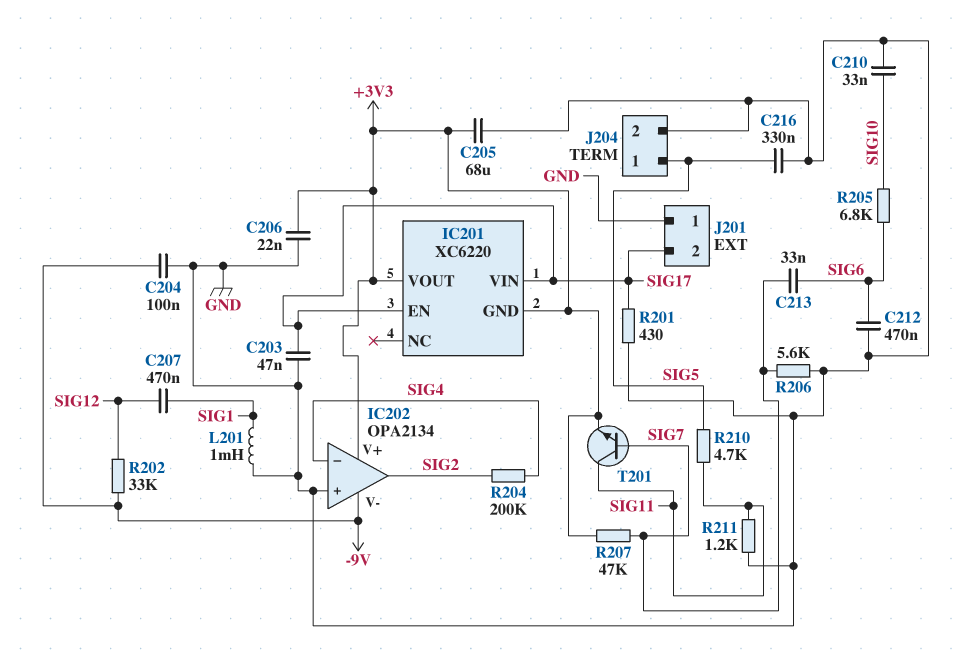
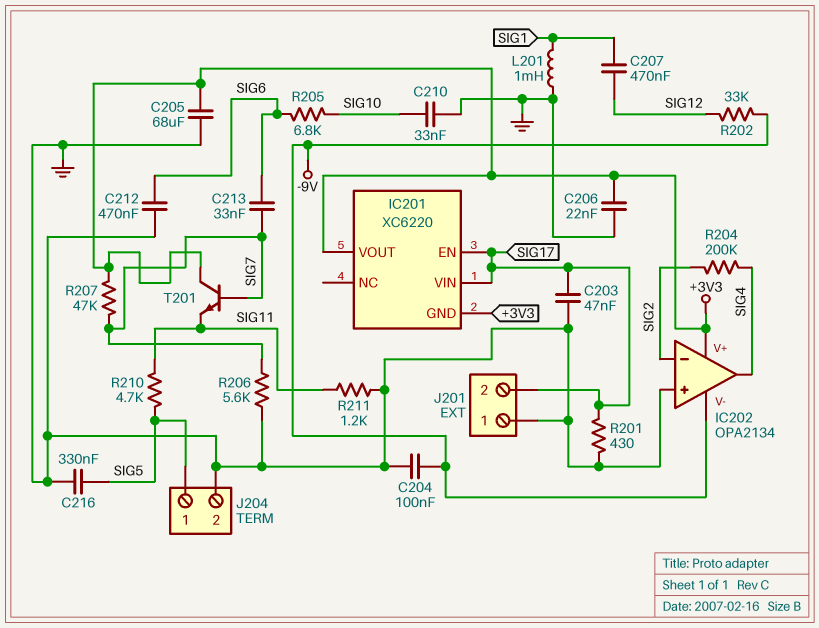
IC202 pin in-: SIG4 -> SIG2
IC202 pin out: SIG2 -> SIG4
T201: NPN (B SIG7, C SIG11, E +3V3) -> NPN (B SIG7, C +3V3, E SIG11)

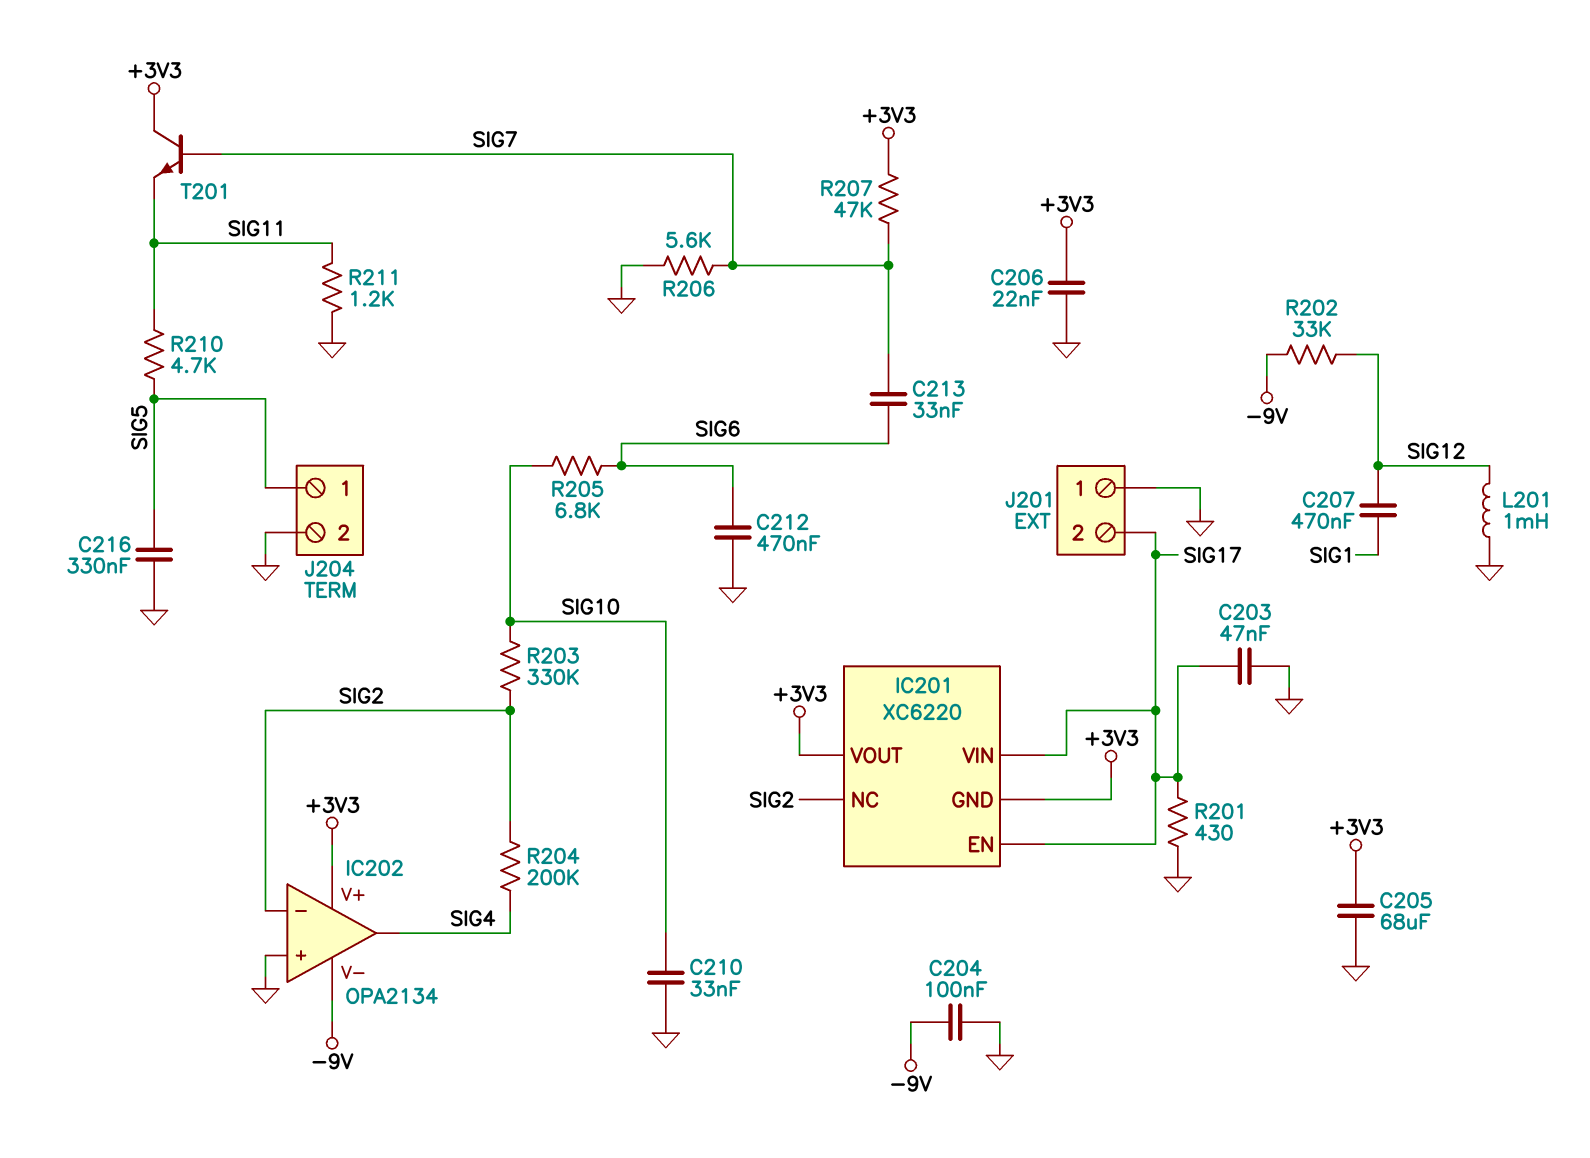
IC201 pin NC: none -> SIG2
L201: 1mH (GND, SIG1) -> 1mH (GND, SIG12)
R203: none -> 330k (SIG2, SIG10)

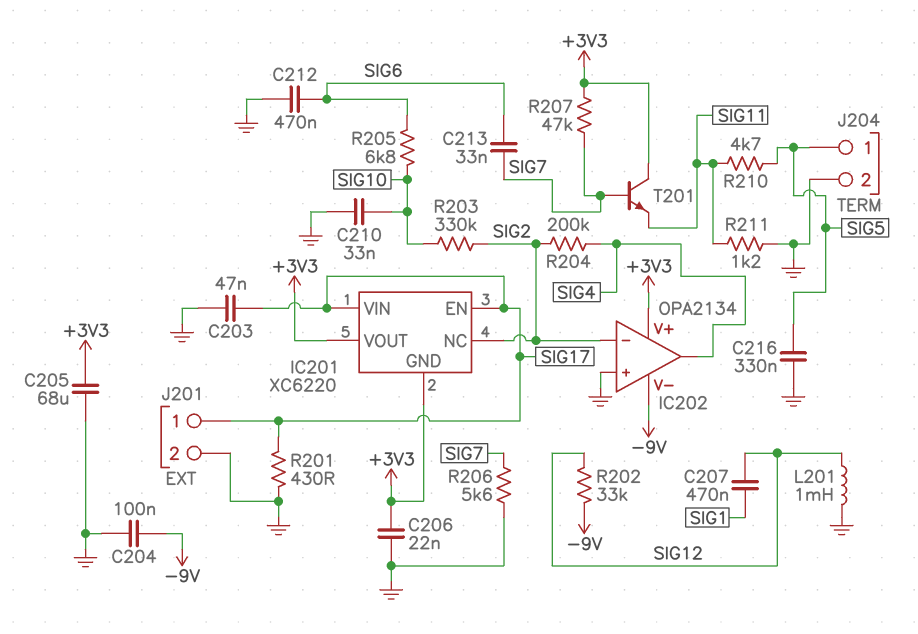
J201 pin 1: GND -> SIG17
J201 pin 2: SIG17 -> GND

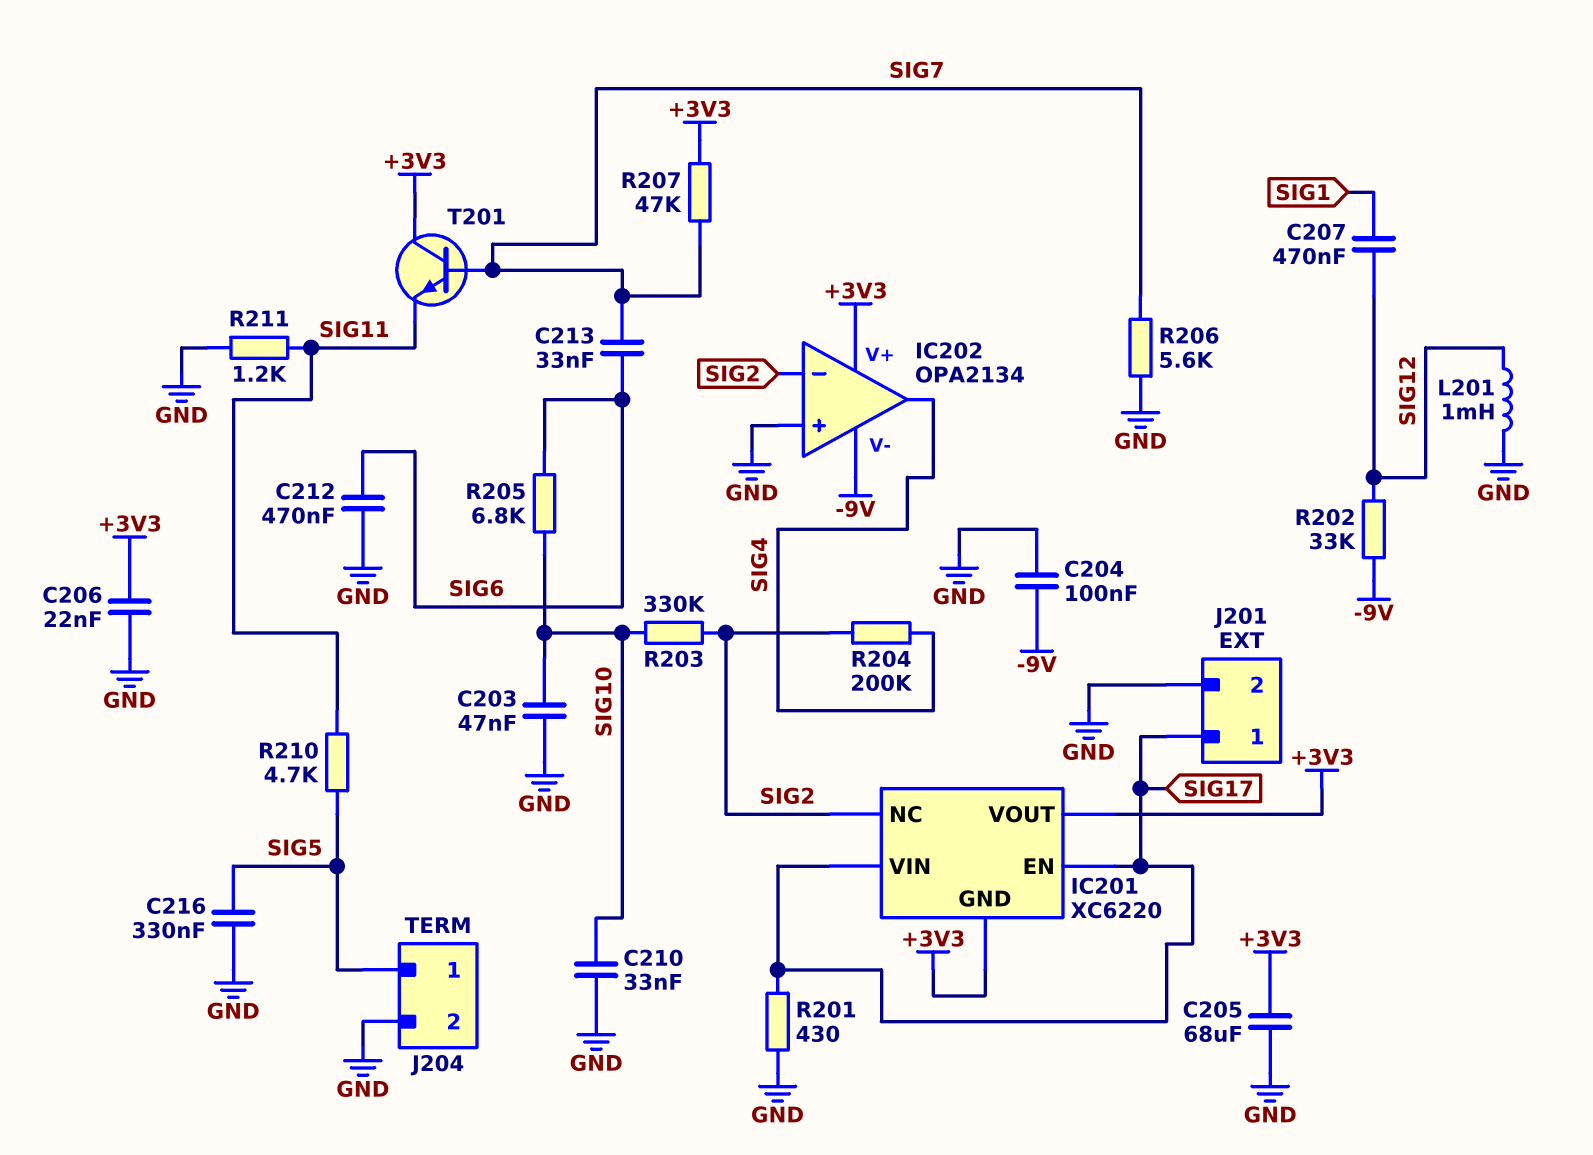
C203: 47nF (GND, SIG17) -> 47nF (GND, SIG10)

